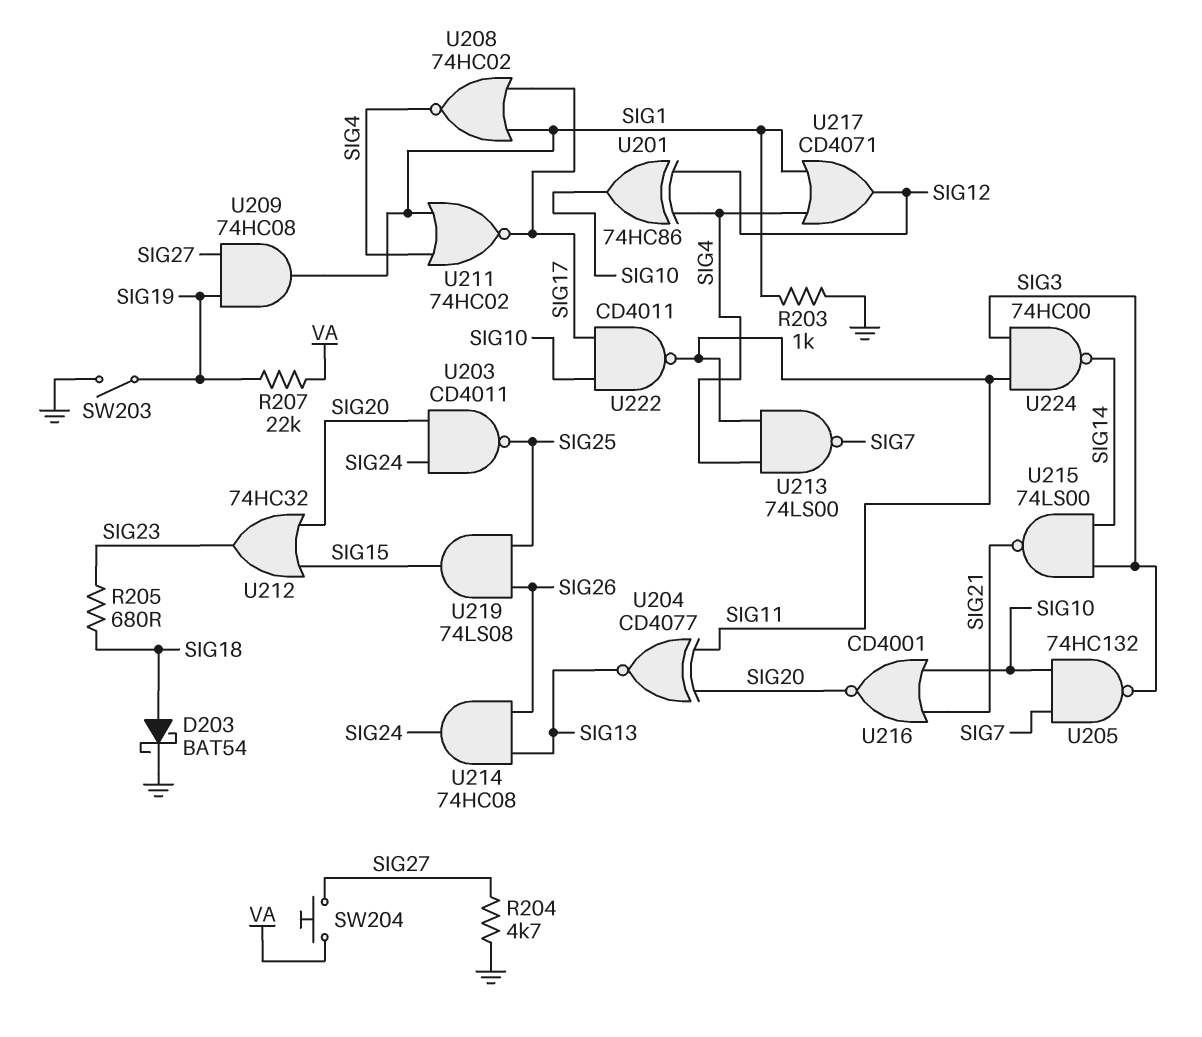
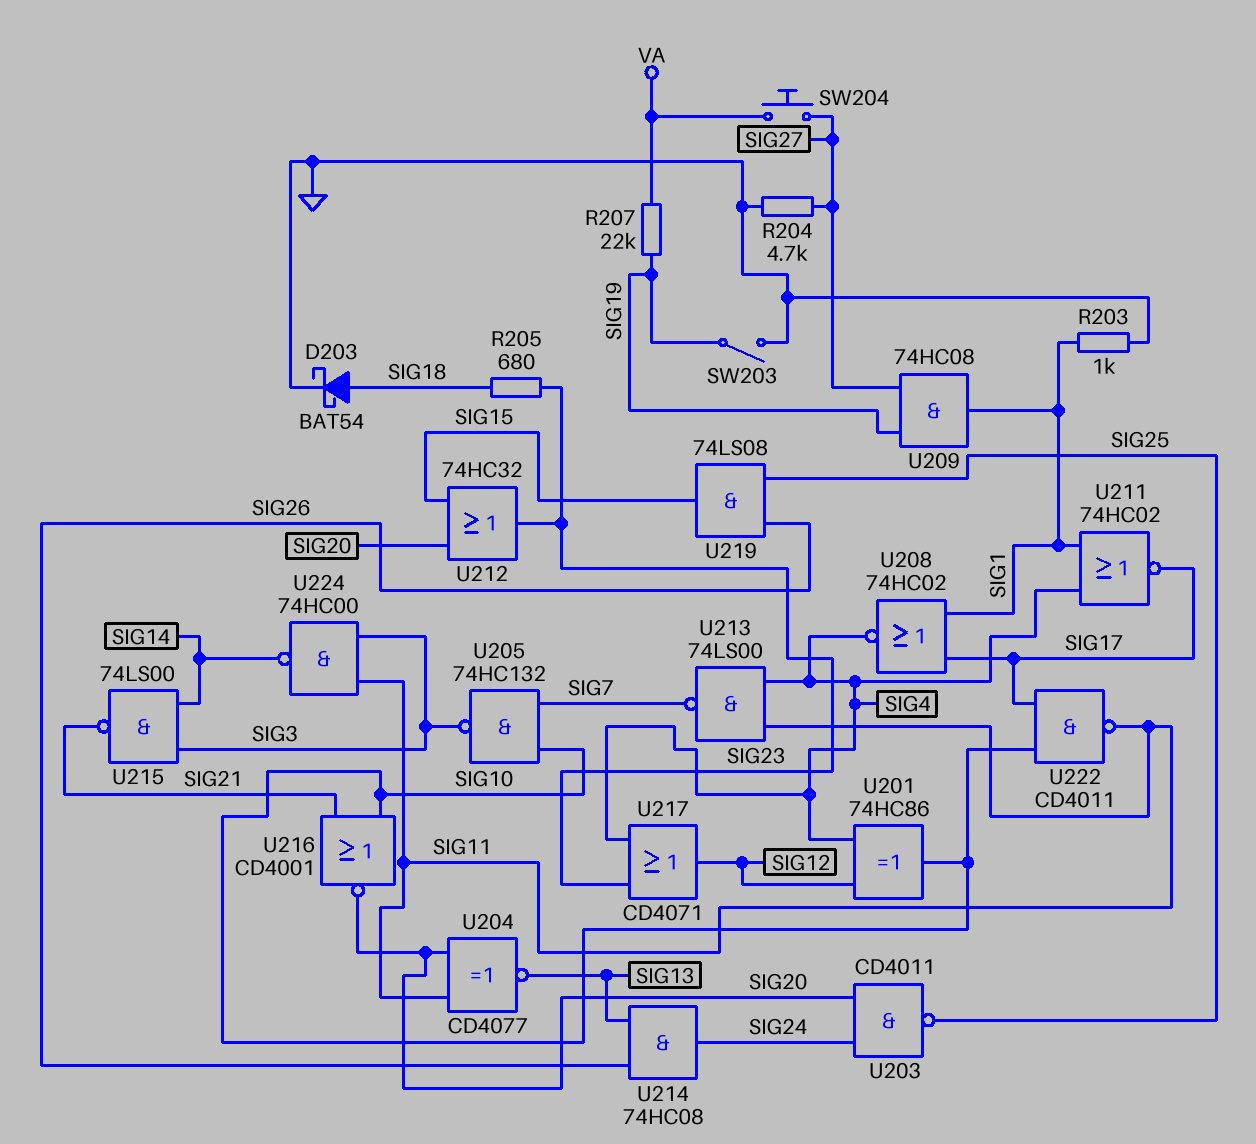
U217: OR CD4071 (in SIG1, in SIG4, out SIG12) -> OR CD4071 (in SIG4, in SIG23, out SIG12)

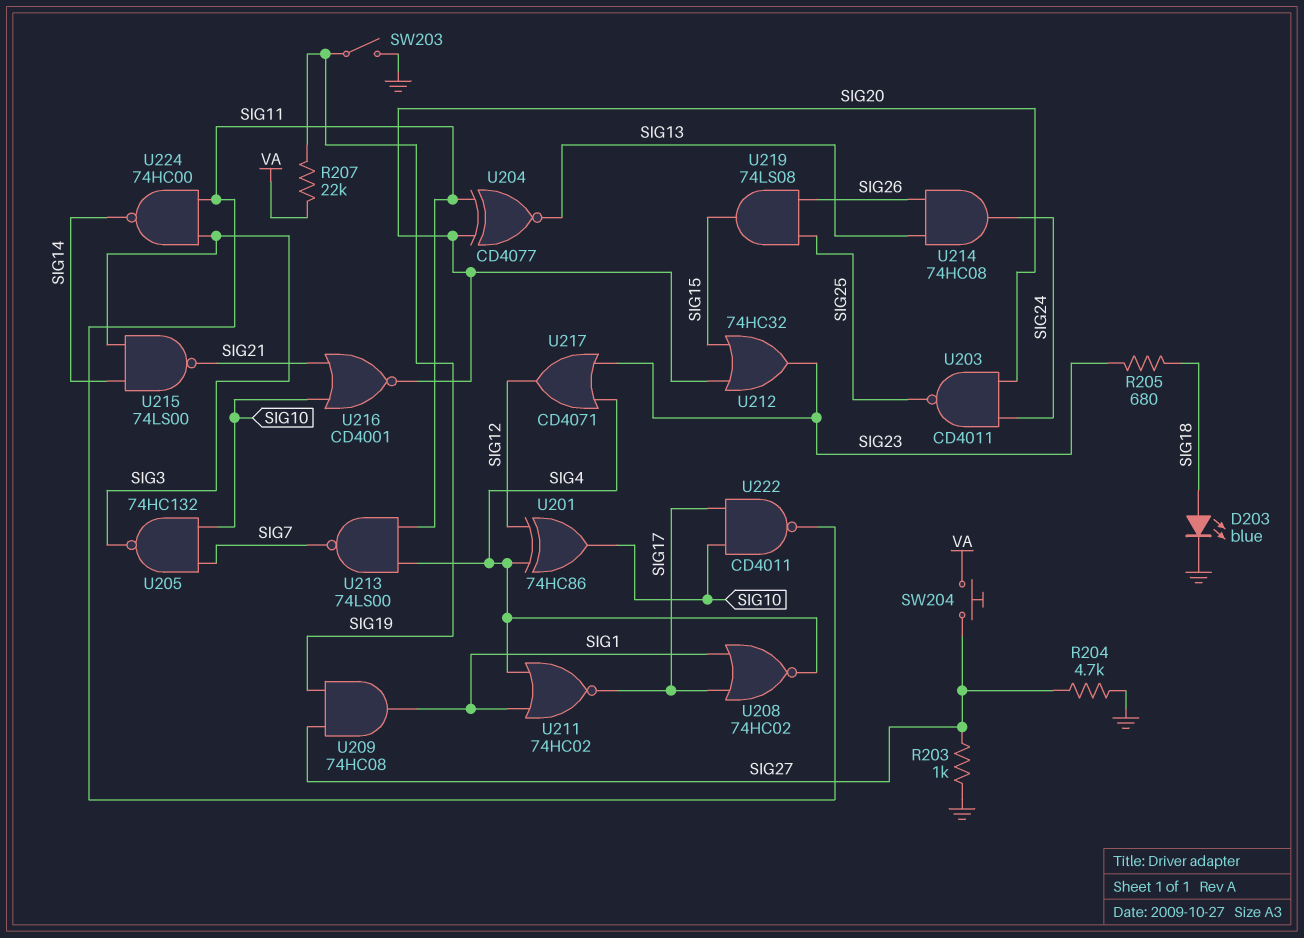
D203: schottky BAT54 (A SIG18, K GND) -> LED blue (A SIG18, K GND)
R203: 1k (GND, SIG1) -> 1k (GND, SIG27)

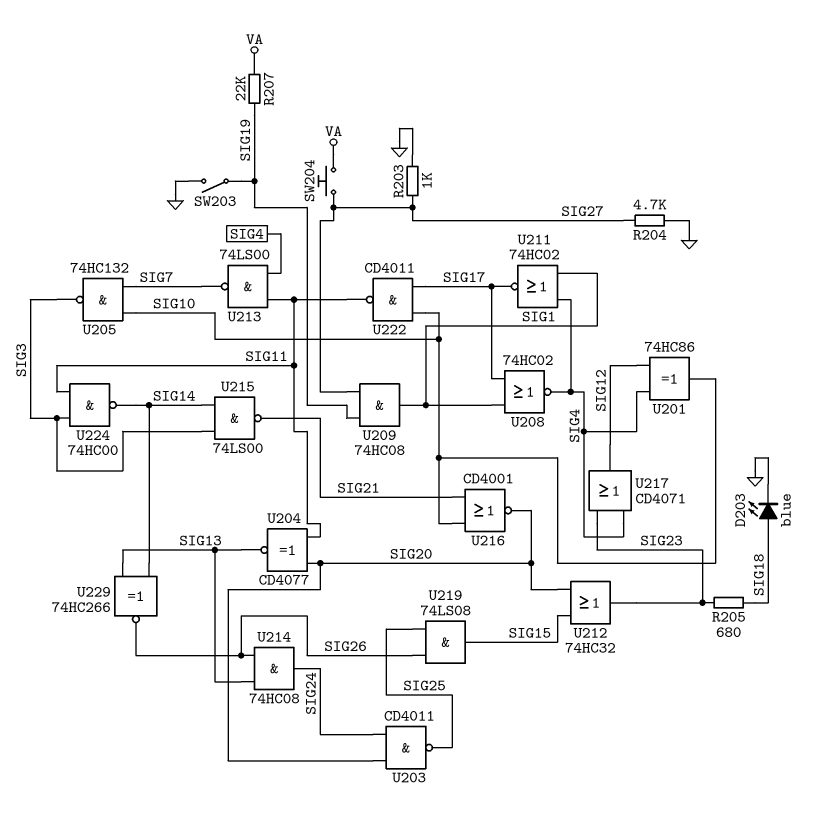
U229: none -> XNOR 74HC266 (in SIG13, in SIG14, out SIG26)

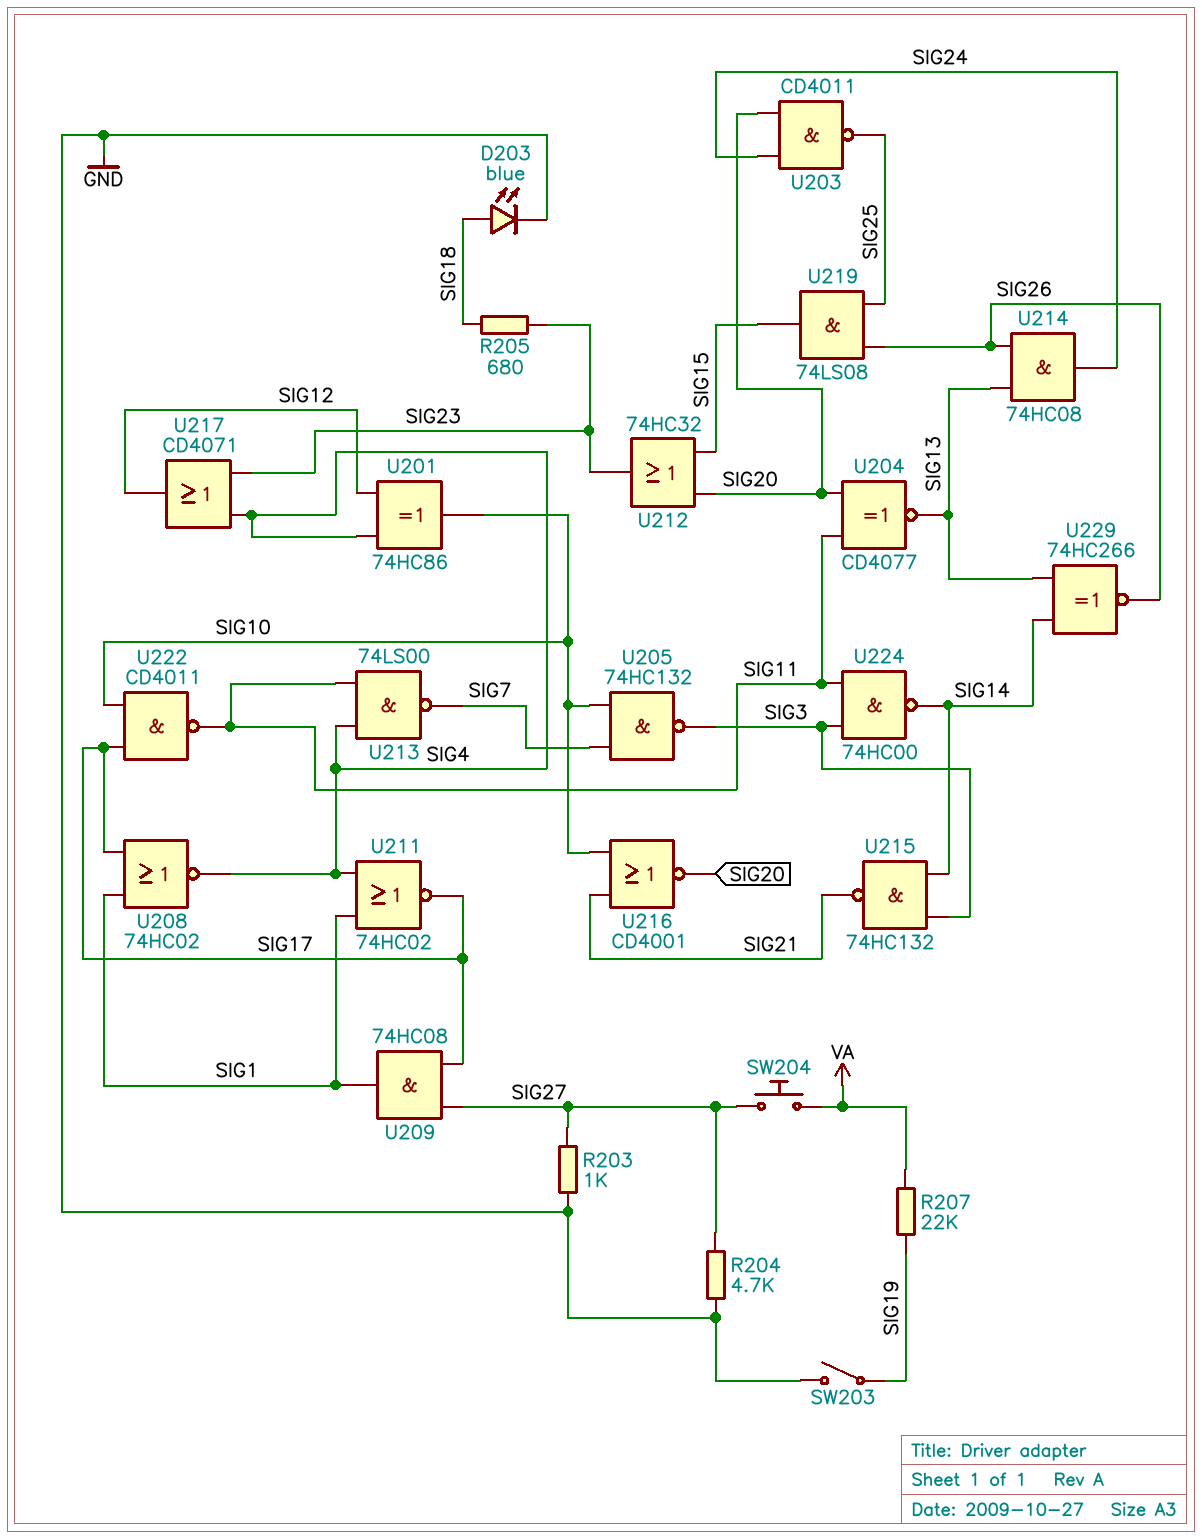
U209: AND 74HC08 (in SIG19, in SIG27, out SIG1) -> AND 74HC08 (in SIG17, in SIG27, out SIG1)
U215: NAND 74LS00 (in SIG3, in SIG14, out SIG21) -> NAND 74HC132 (in SIG3, in SIG14, out SIG21)

